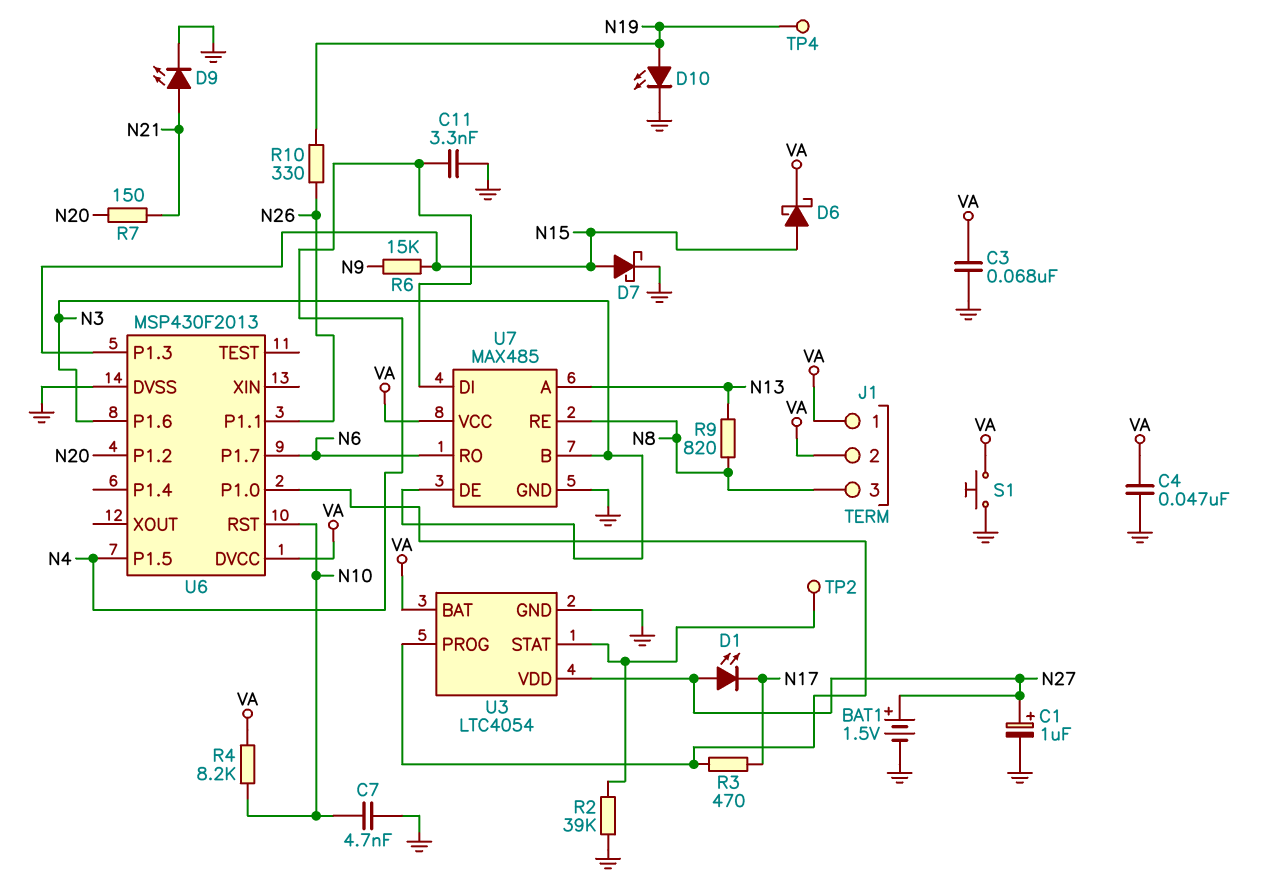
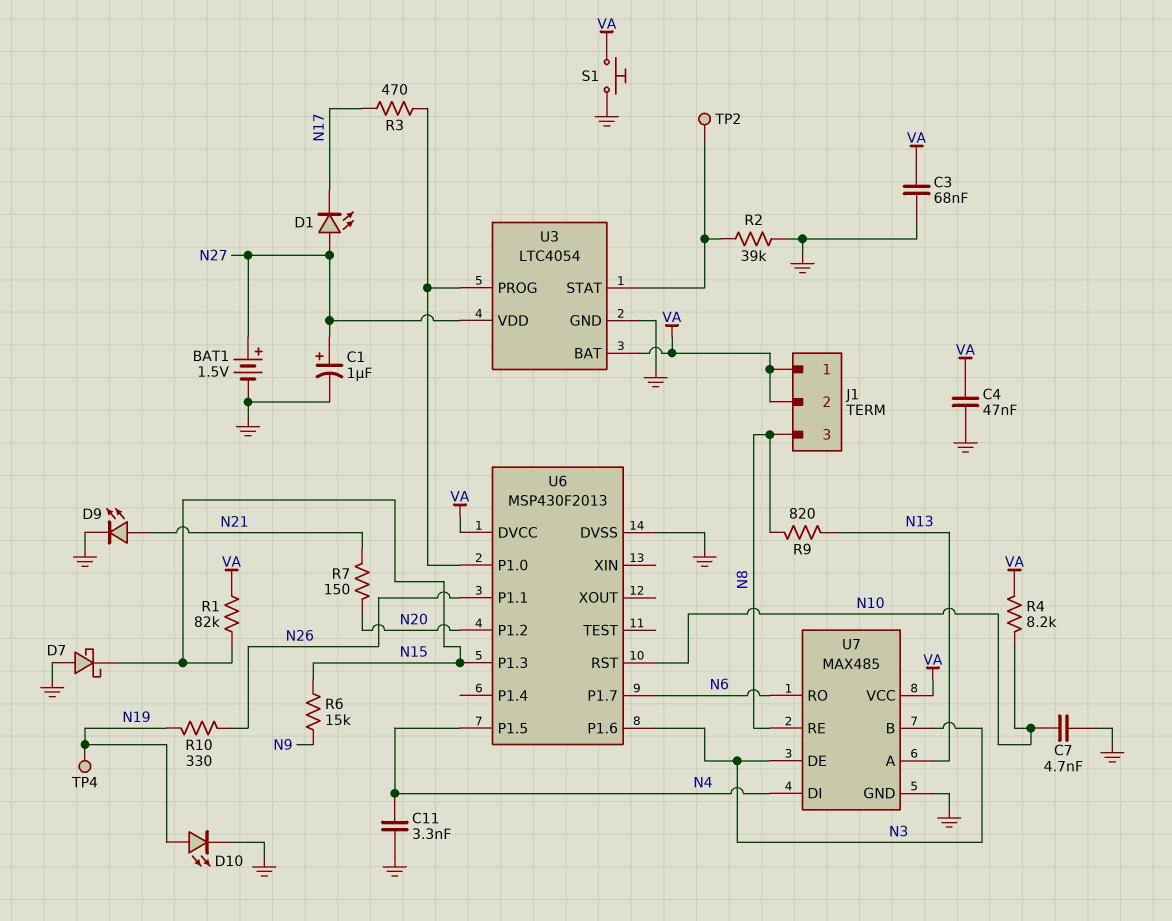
D6: schottky (A N15, K VA) -> none
D7: schottky (A N15, K GND) -> schottky (A GND, K N15)
R1: none -> 82k (N15, VA)

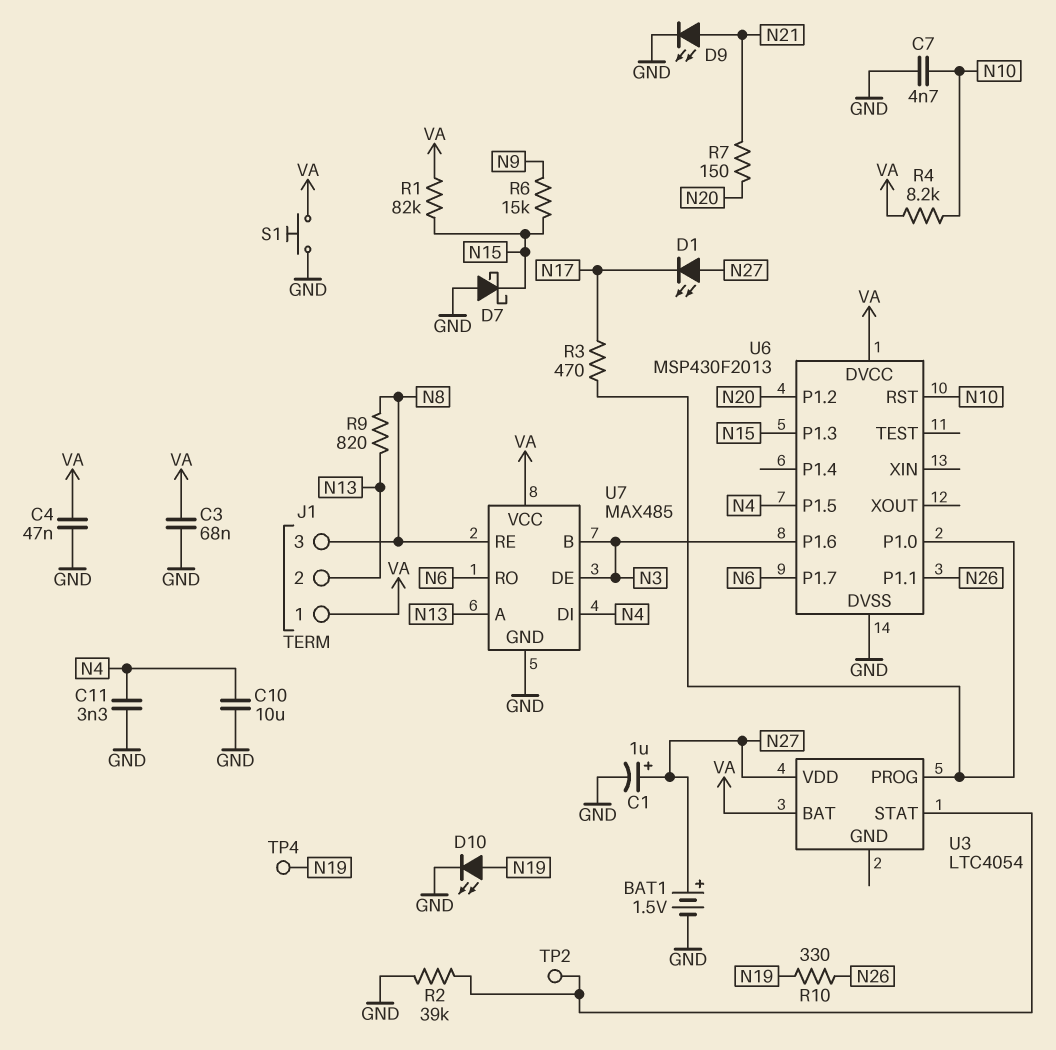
C10: none -> 10uF (GND, N4)
J1 pin 2: VA -> N13
U3 pin GND: GND -> none

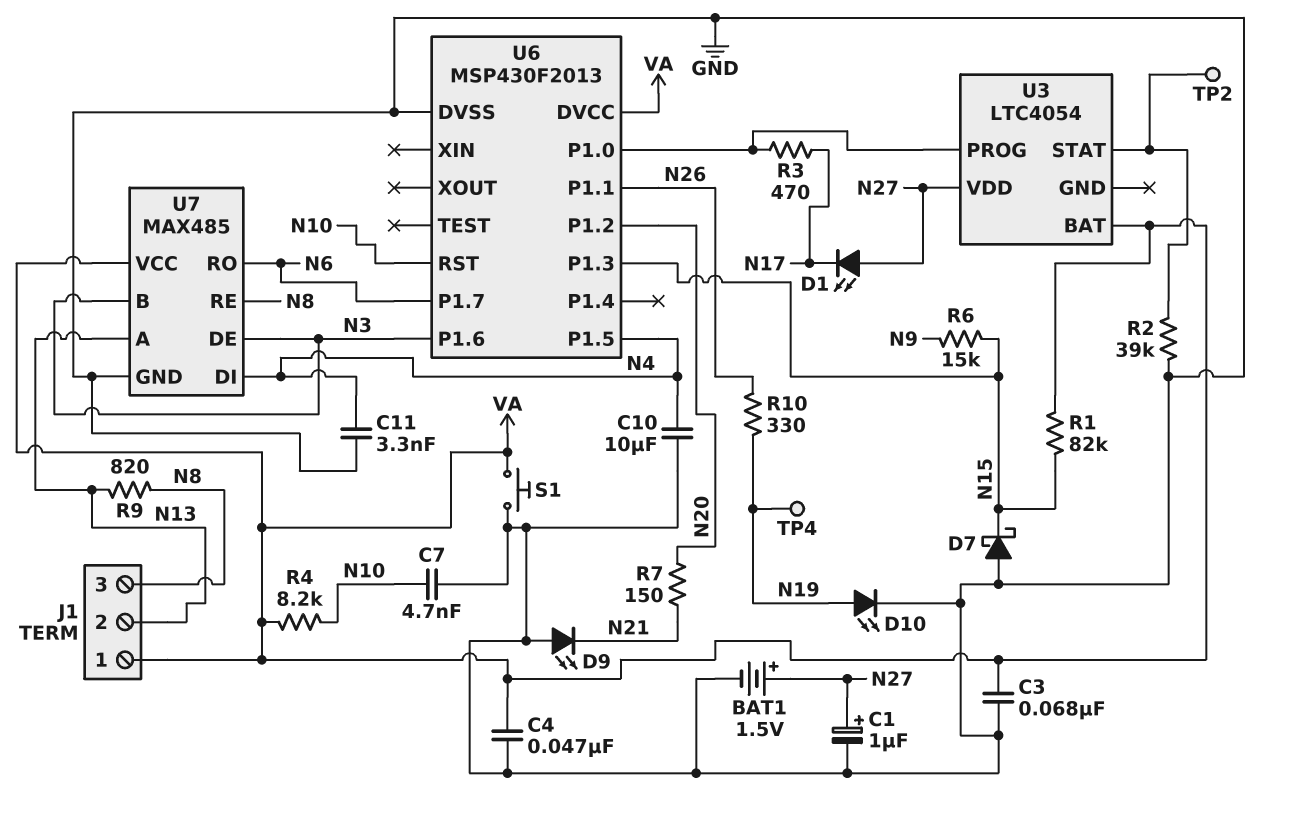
D9: LED (A N21, K GND) -> LED (A GND, K N21)

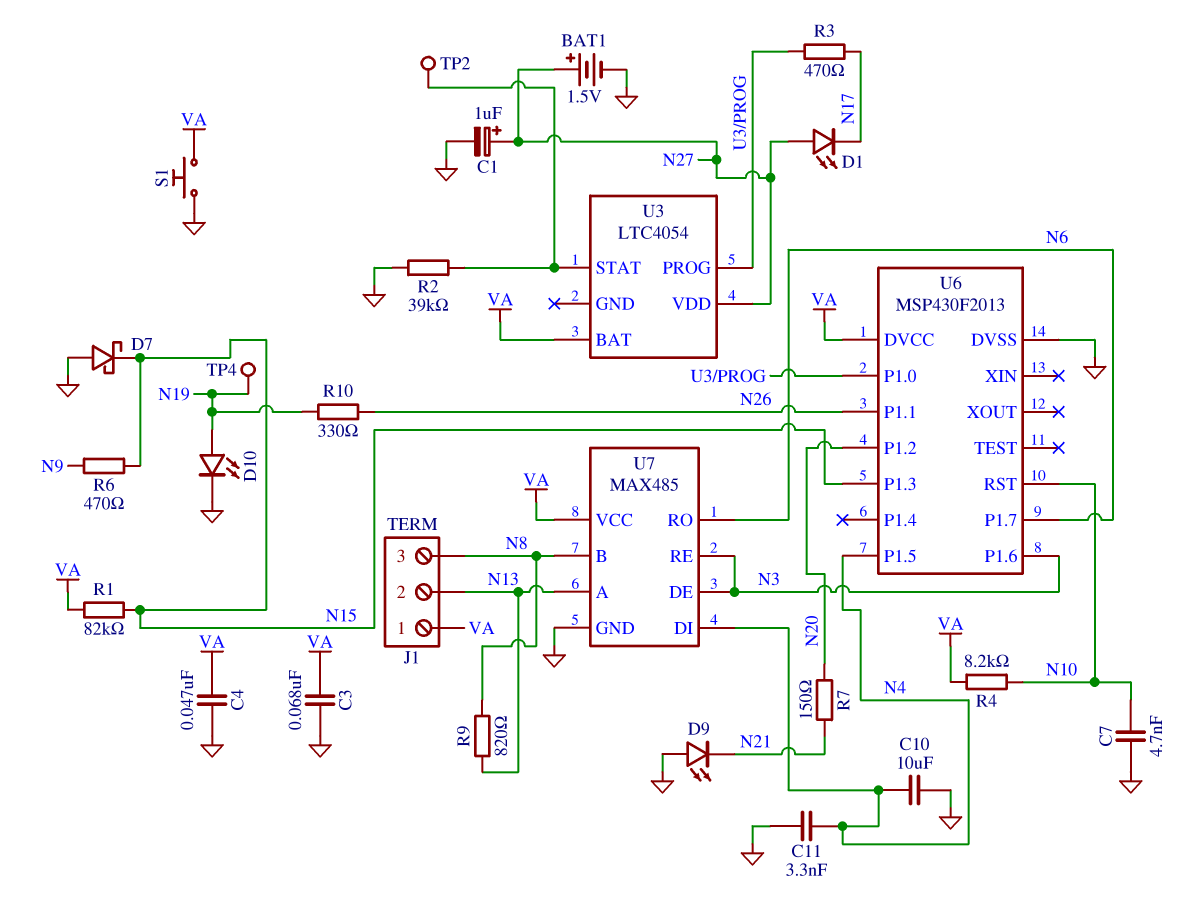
R6: 15k (N9, N15) -> 470 (N9, N15)
U7 pin B: N3 -> N8
U7 pin RE: N8 -> N3

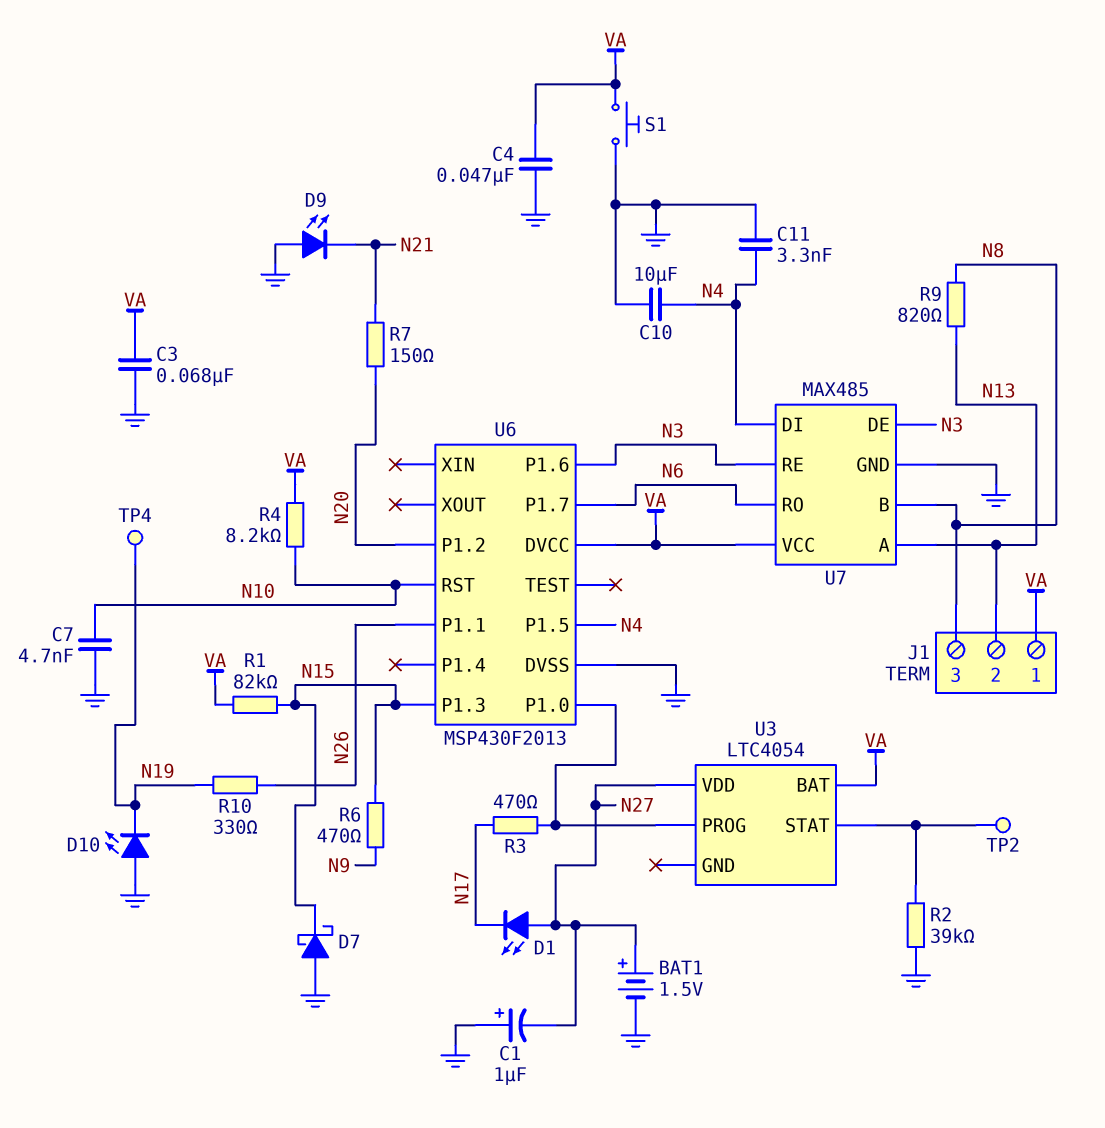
C1: 1uF (plus N27, minus GND) -> 1uF (plus GND, minus N27)
D10: LED (A N19, K GND) -> LED (A GND, K N19)

